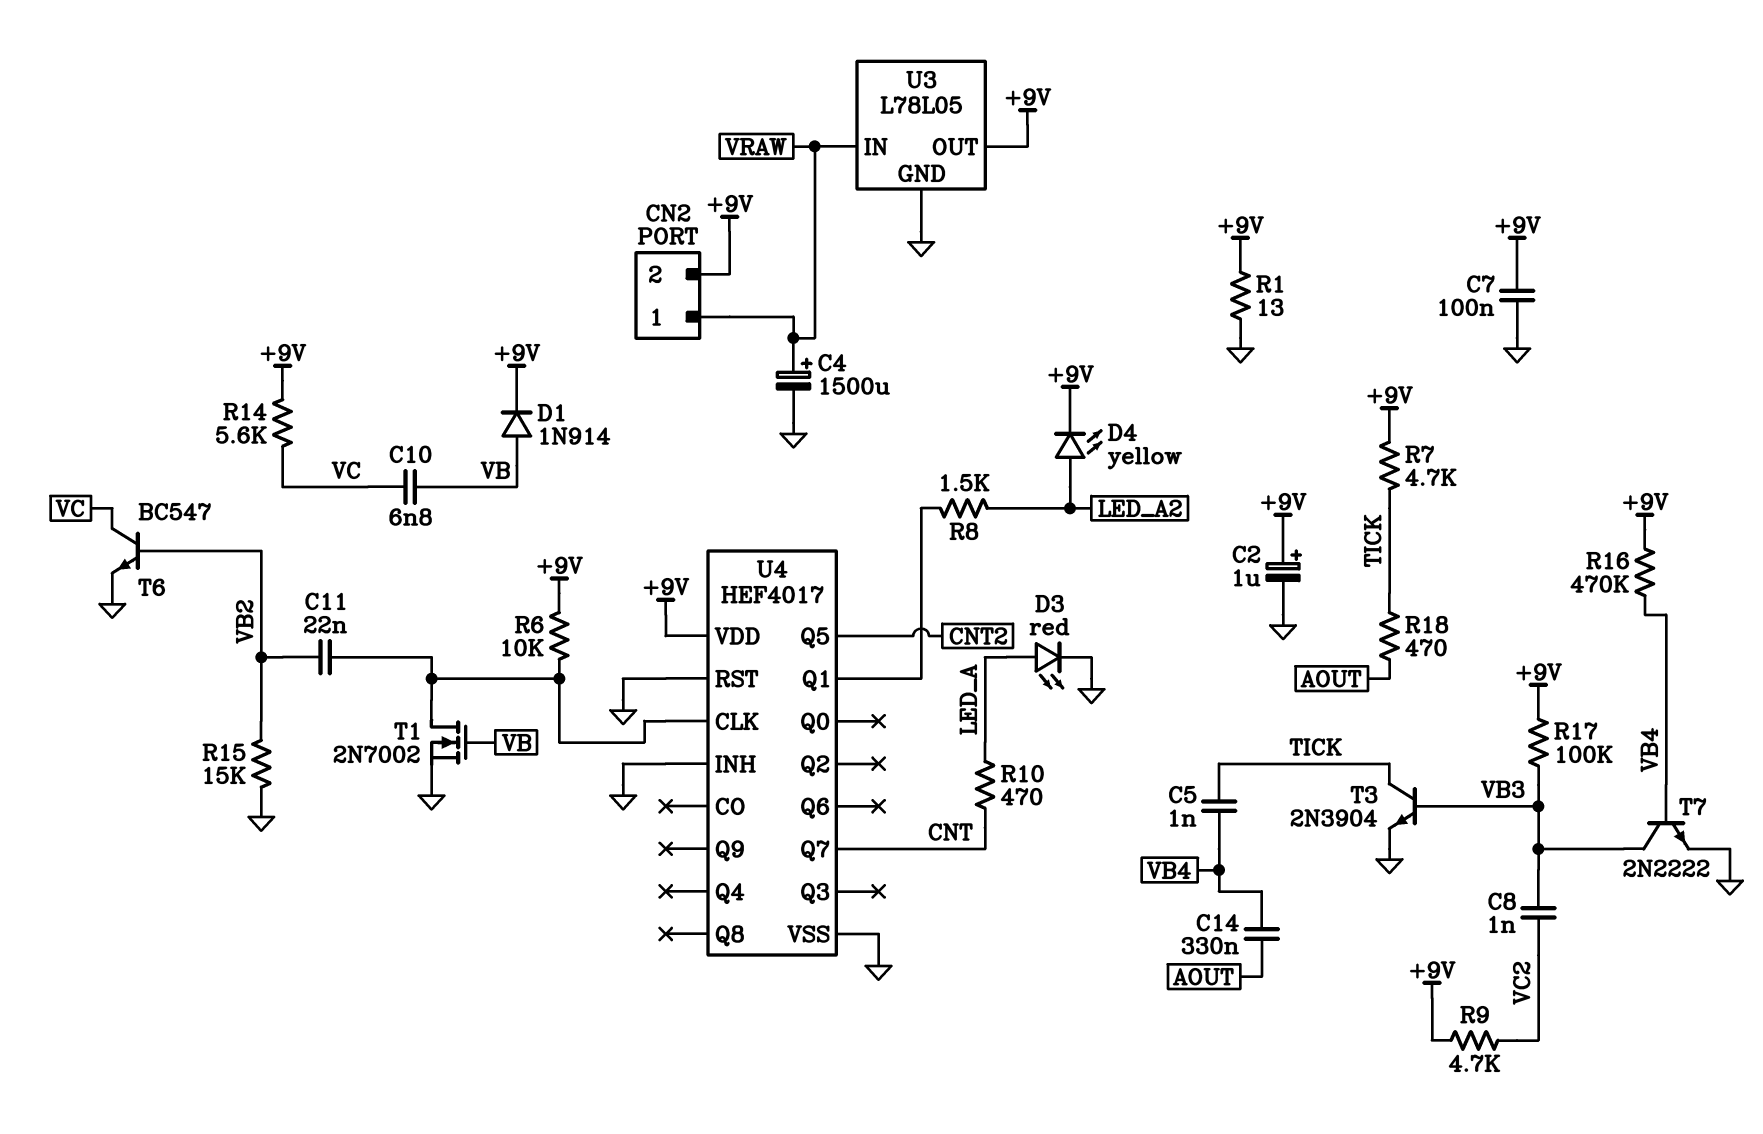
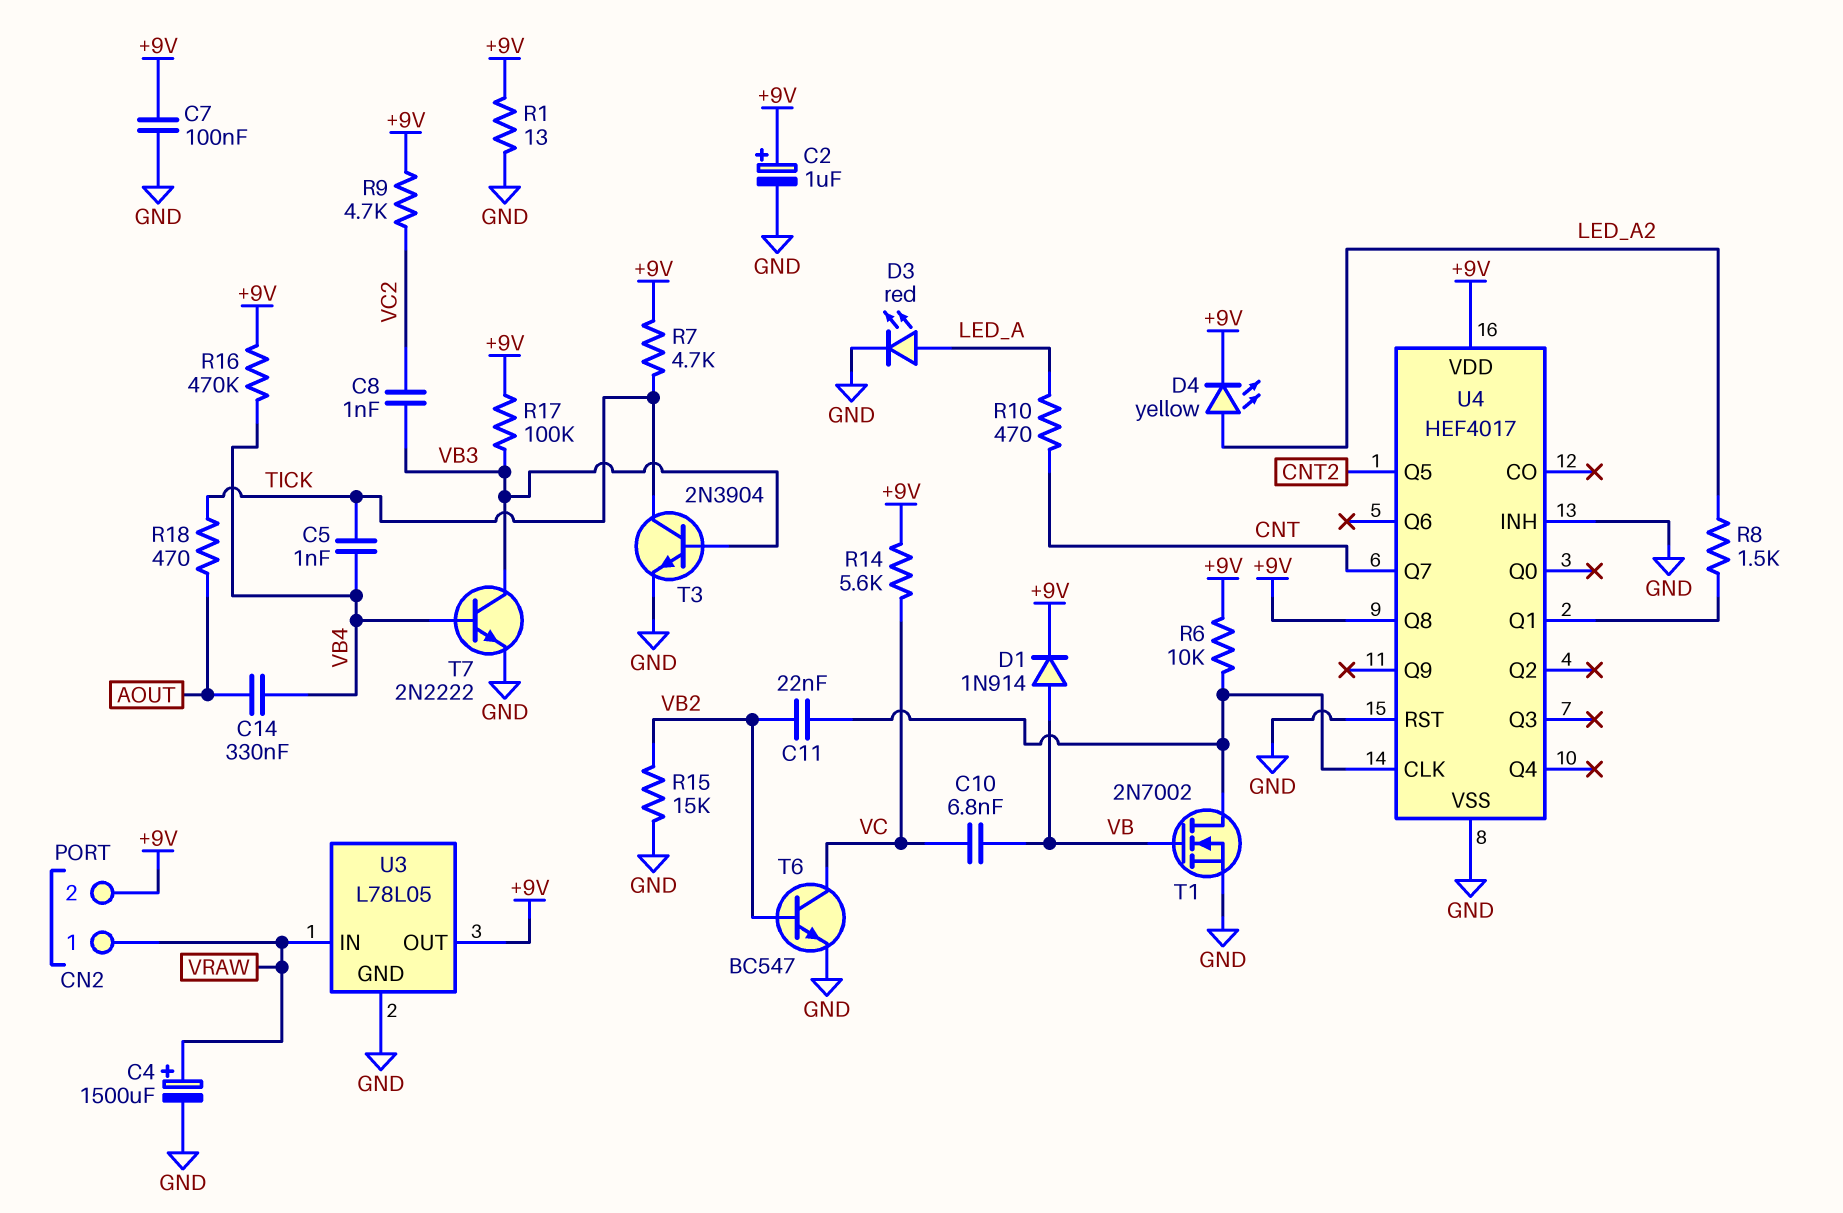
U4 pin Q8: none -> +9V

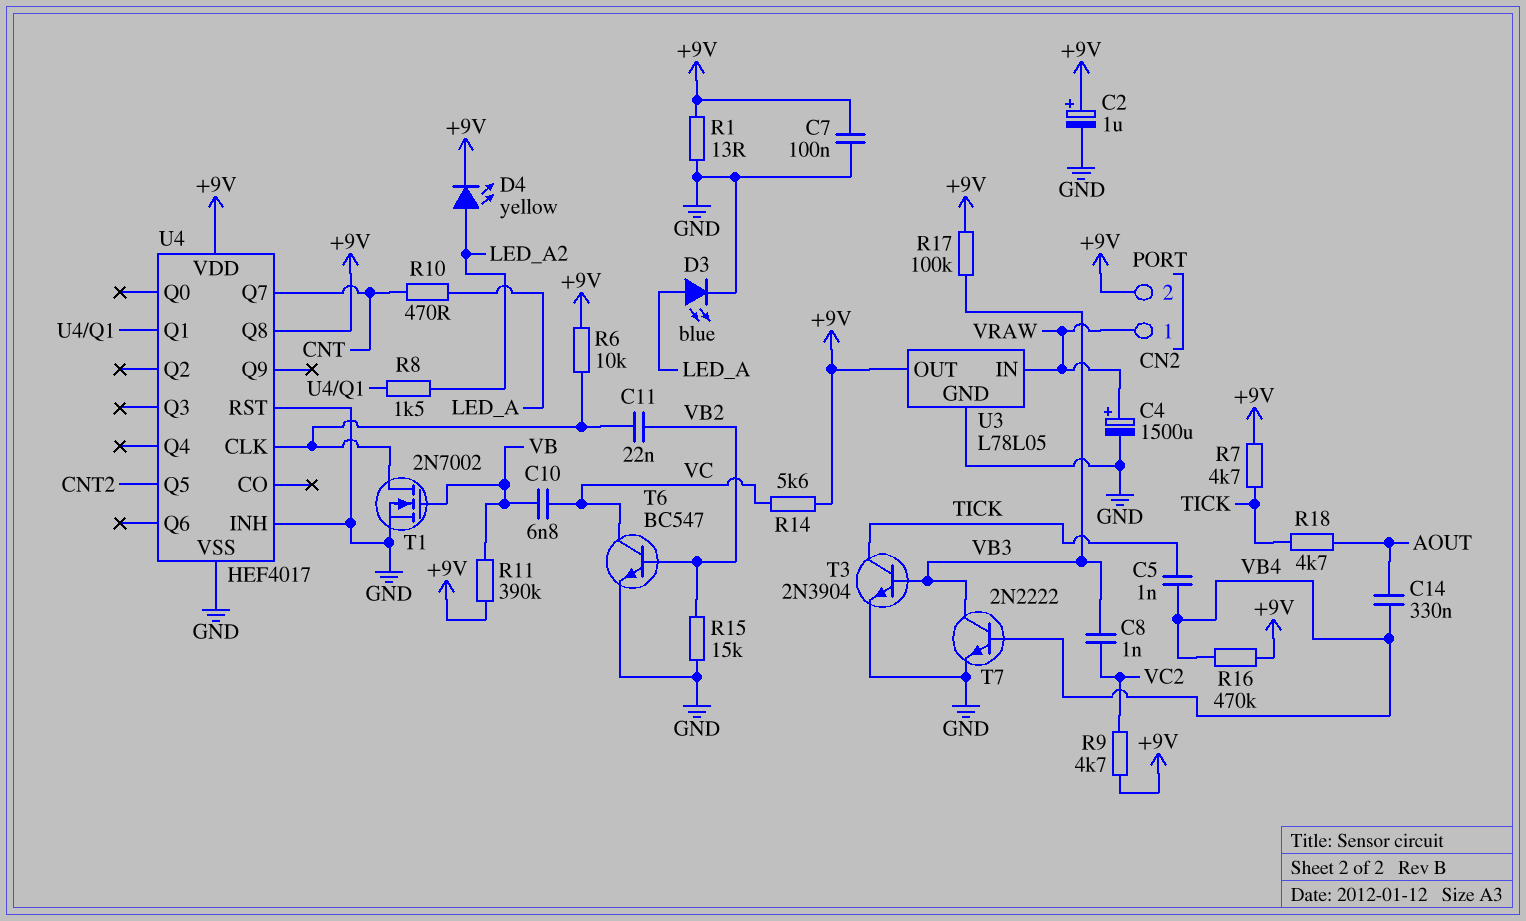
D1: diode 1N914 (A VB, K +9V) -> none
D3: LED red (A LED_A, K GND) -> LED blue (A LED_A, K GND)
R11: none -> 390k (+9V, VB)
R18: 470 (AOUT, TICK) -> 4.7k (AOUT, TICK)

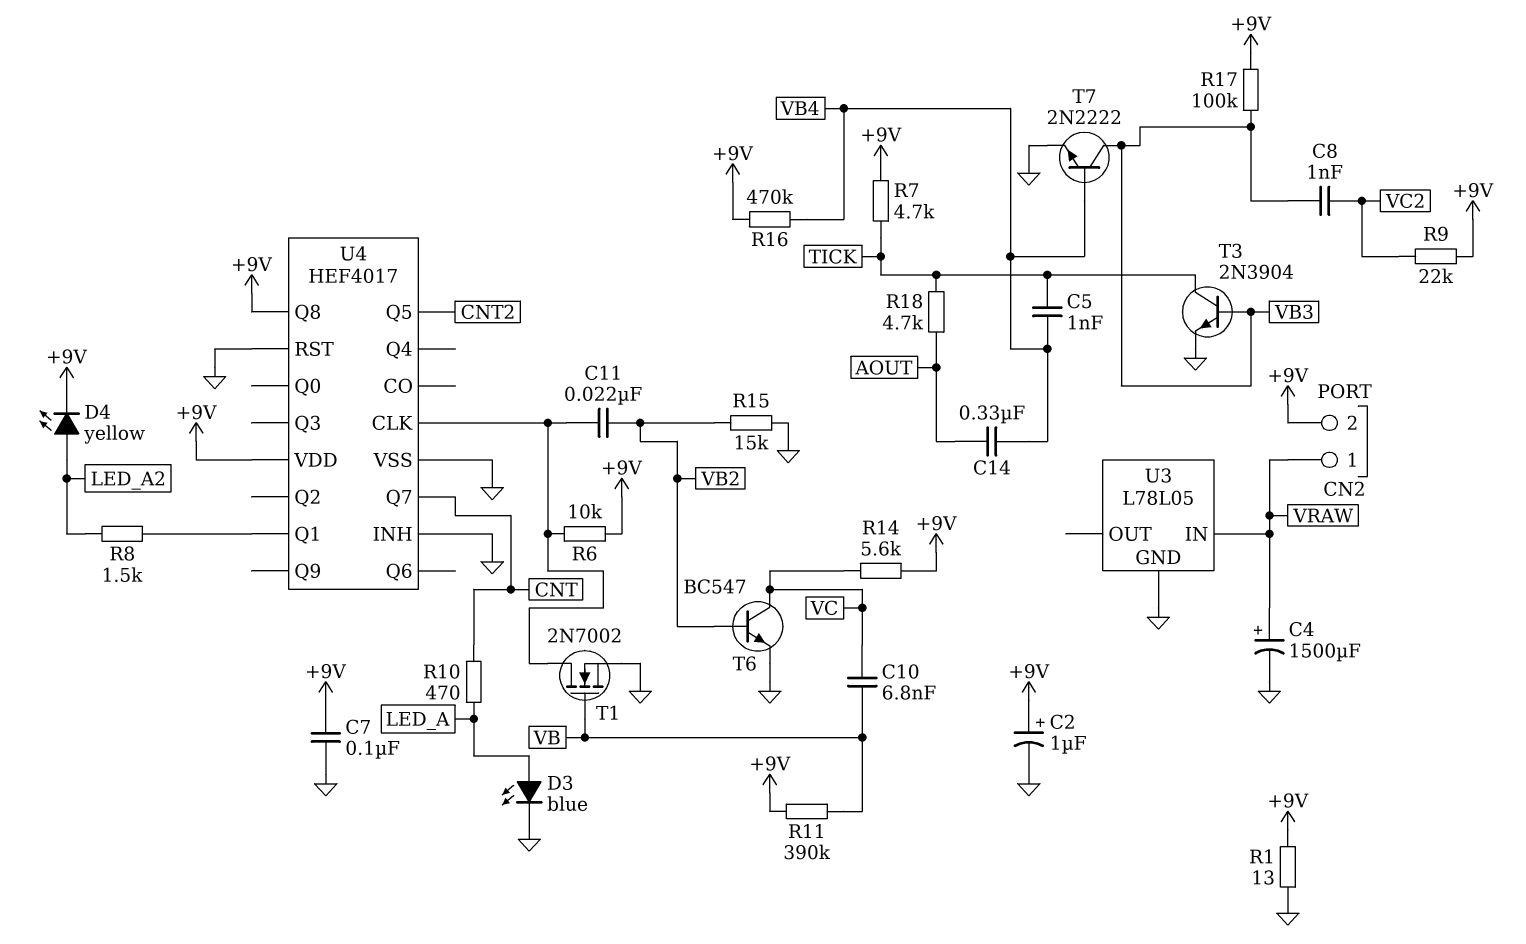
R9: 4.7k (+9V, VC2) -> 22k (+9V, VC2)
U3 pin OUT: +9V -> none

